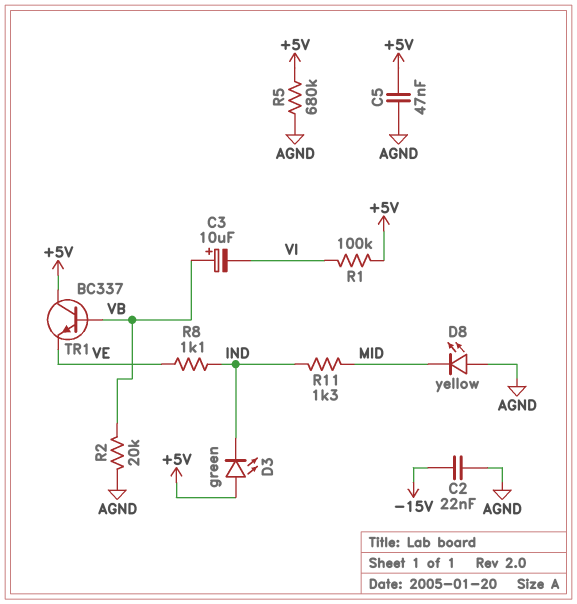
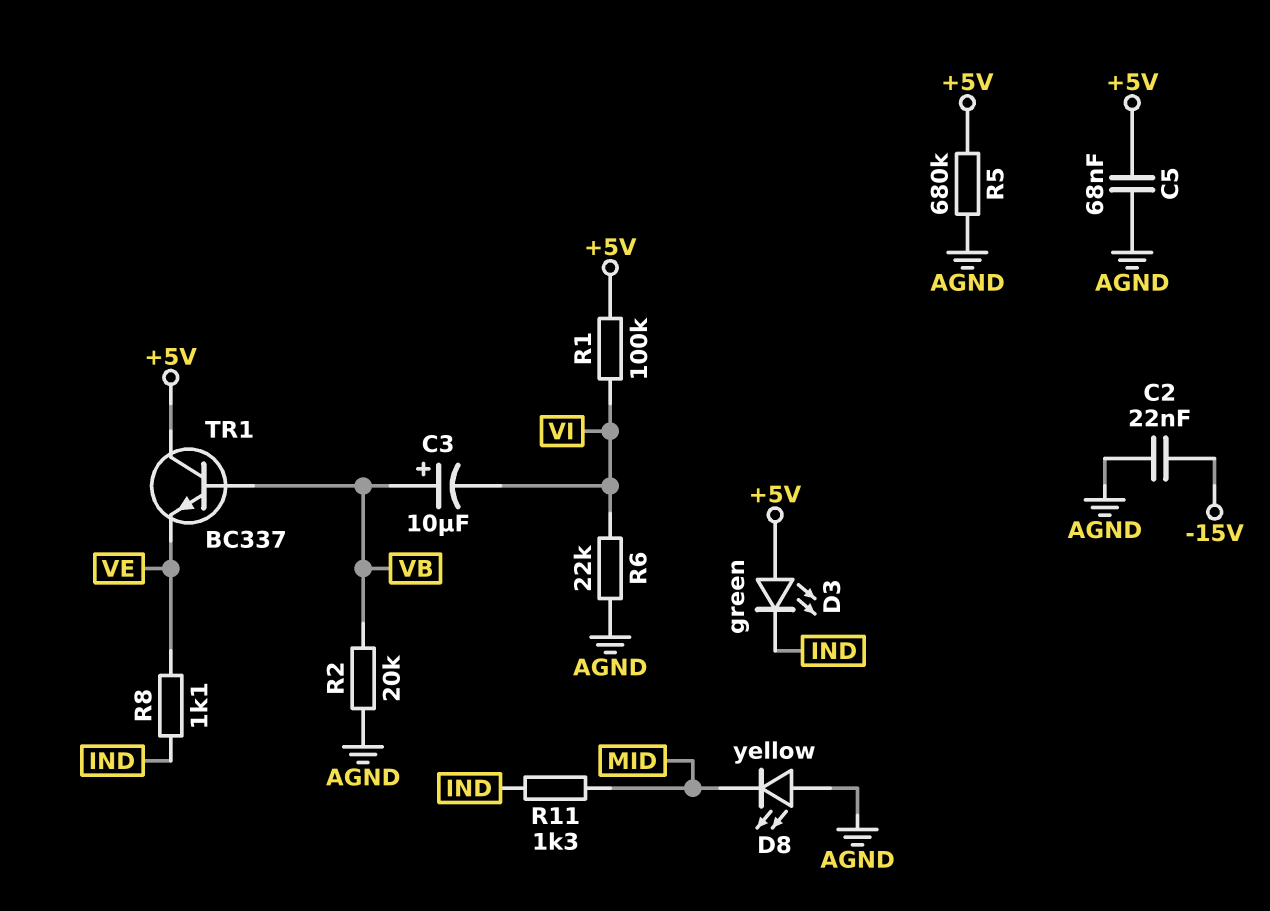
C5: 47nF (+5V, AGND) -> 68nF (+5V, AGND)
R6: none -> 22k (AGND, VI)

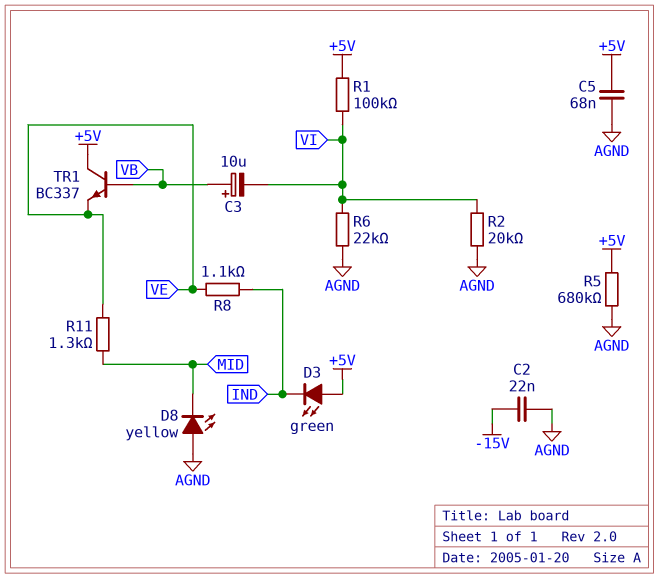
R2: 20k (AGND, VB) -> 20k (AGND, VI)
R11: 1.3k (IND, MID) -> 1.3k (MID, VE)

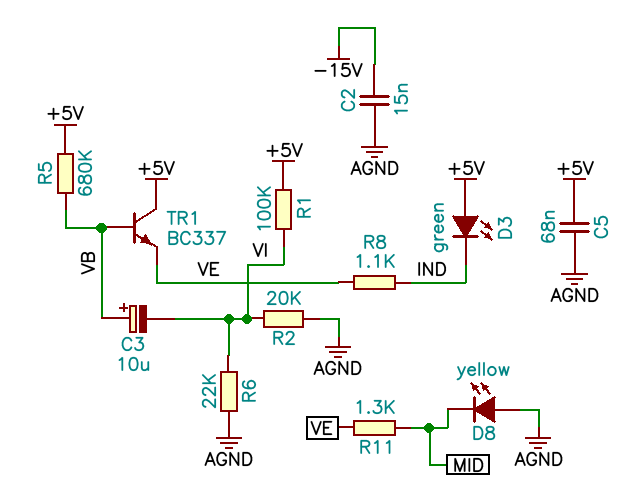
C2: 22nF (-15V, AGND) -> 15nF (-15V, AGND)
R5: 680k (+5V, AGND) -> 680k (+5V, VB)

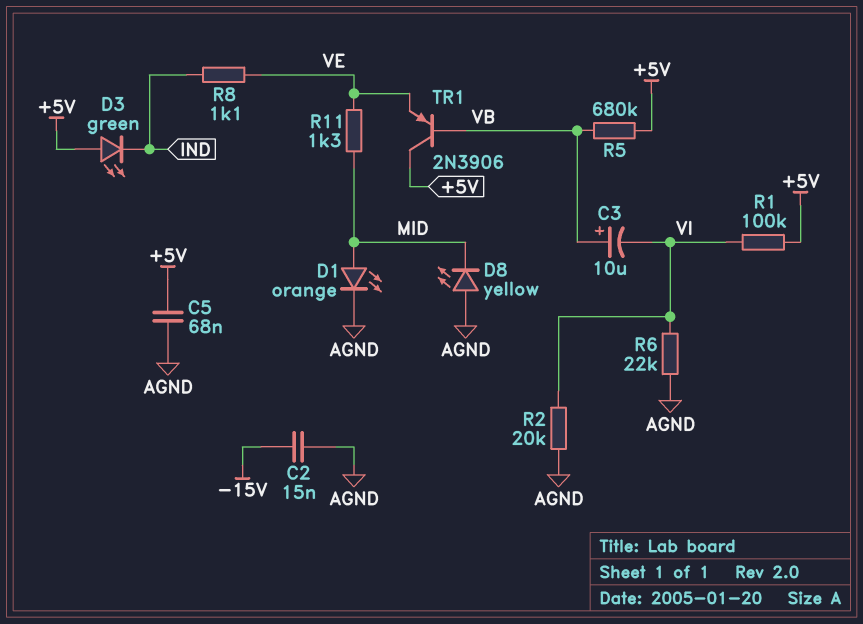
D1: none -> LED orange (A MID, K AGND)
TR1: NPN BC337 (B VB, C +5V, E VE) -> PNP 2N3906 (B VB, C +5V, E VE)

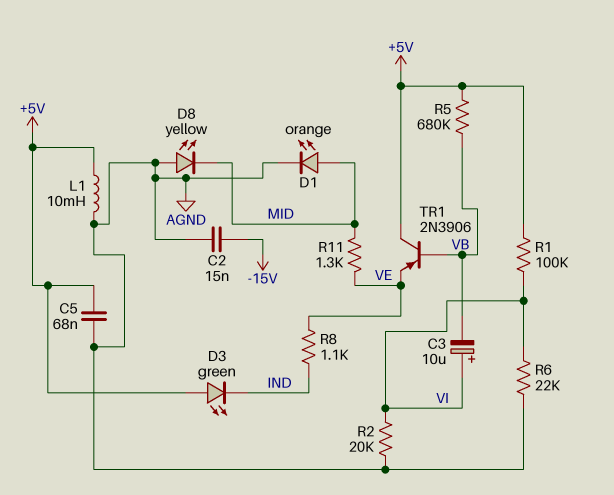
C3: 10uF (plus VB, minus VI) -> 10uF (plus VI, minus VB)
L1: none -> 10mH (+5V, AGND)

